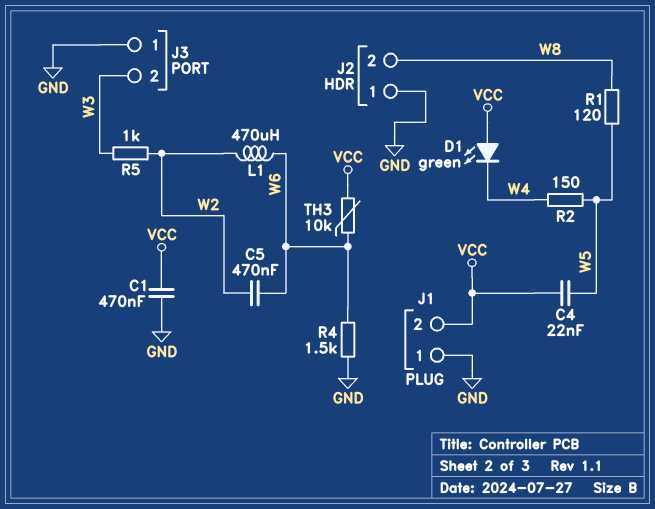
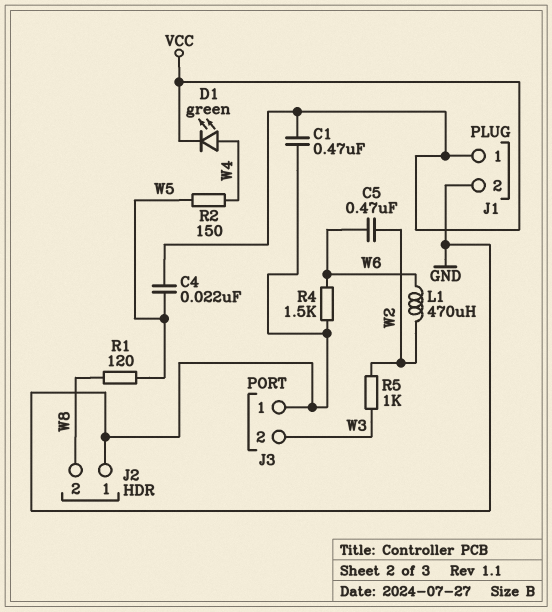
D1: LED green (A VCC, K W4) -> LED green (A W4, K VCC)
J1 pin 1: GND -> VCC
J1 pin 2: VCC -> GND
TH3: 10k (VCC, W6) -> none

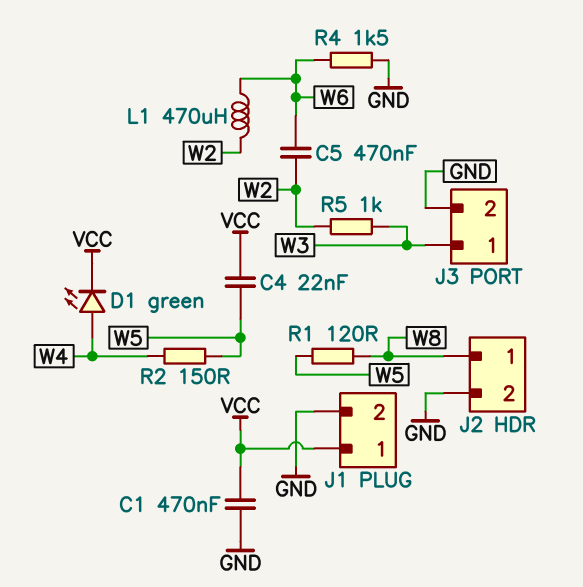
J2 pin 1: GND -> W8
J2 pin 2: W8 -> GND
J3 pin 1: GND -> W3
J3 pin 2: W3 -> GND

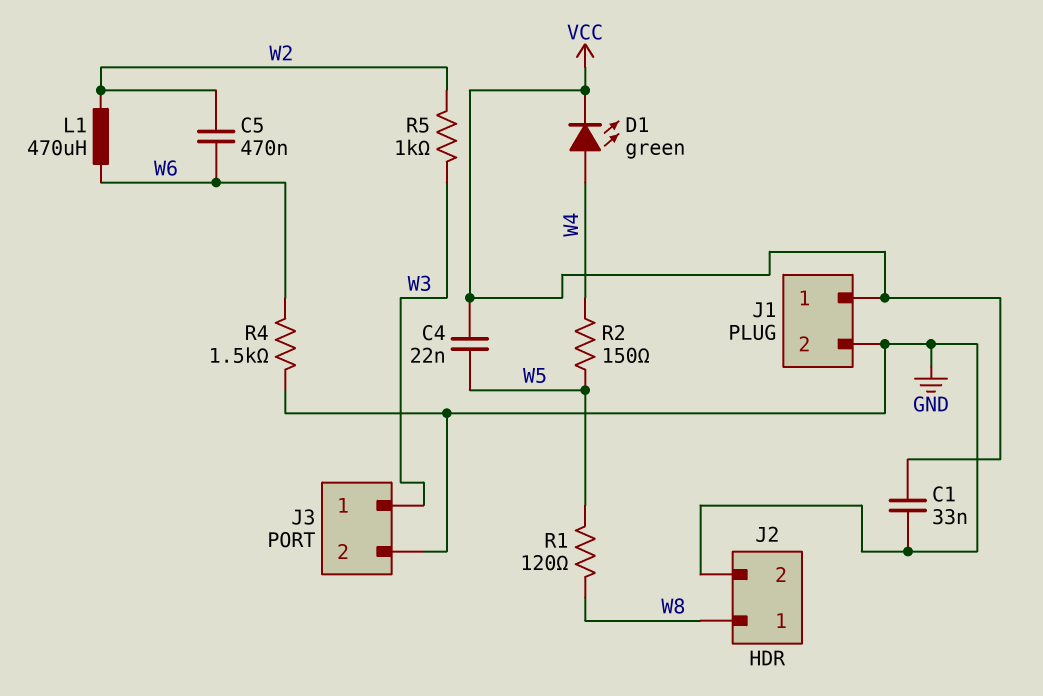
C1: 470nF (GND, VCC) -> 33nF (GND, VCC)

